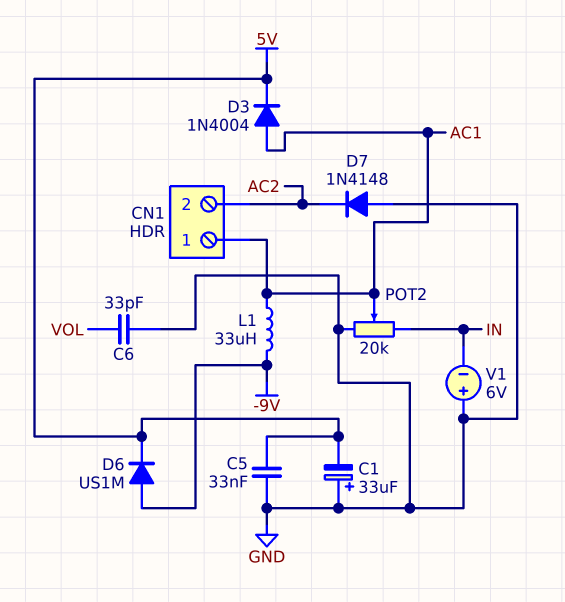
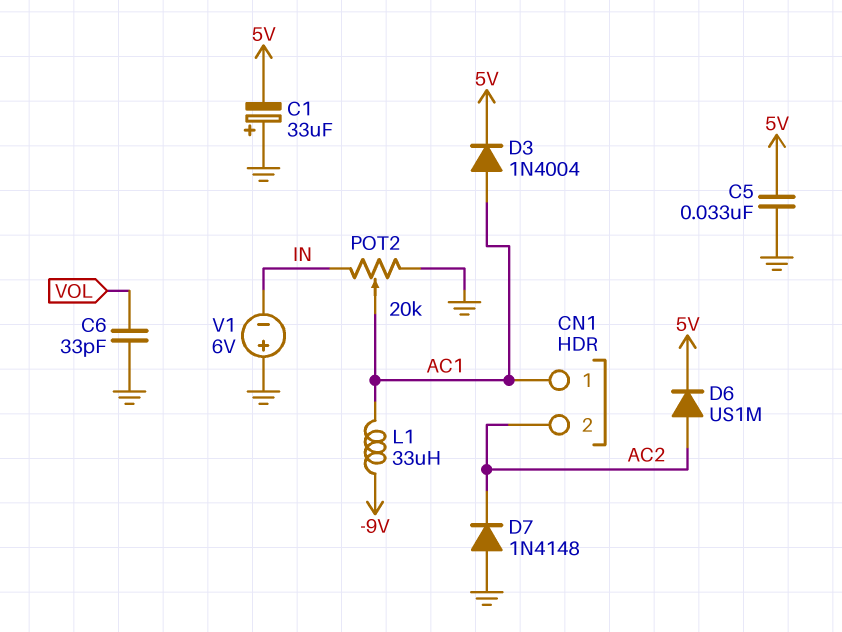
D6: diode US1M (A -9V, K 5V) -> diode US1M (A AC2, K 5V)

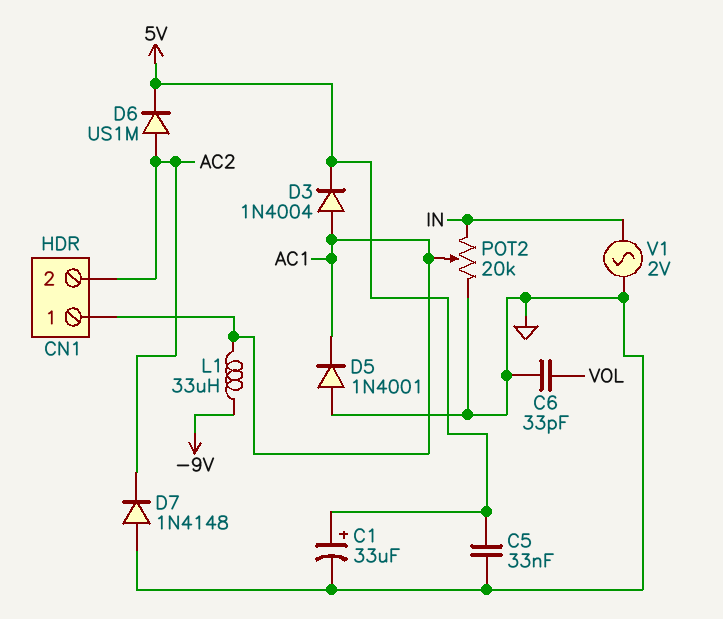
C1: 33uF (plus GND, minus 5V) -> 33uF (plus 5V, minus GND)
D5: none -> diode 1N4001 (A GND, K AC1)
V1: 6V (plus GND, minus IN) -> AC 2V (GND, IN)

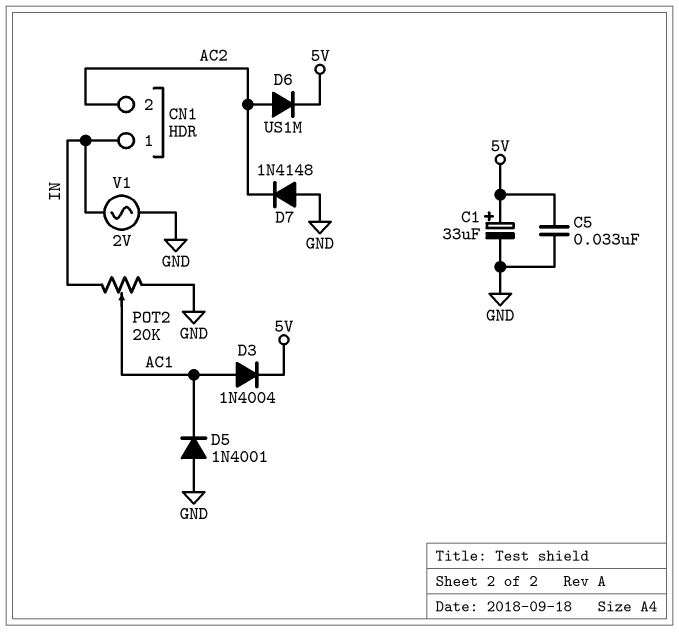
C6: 33pF (GND, VOL) -> none
CN1 pin 1: AC1 -> IN
L1: 33uH (-9V, AC1) -> none

